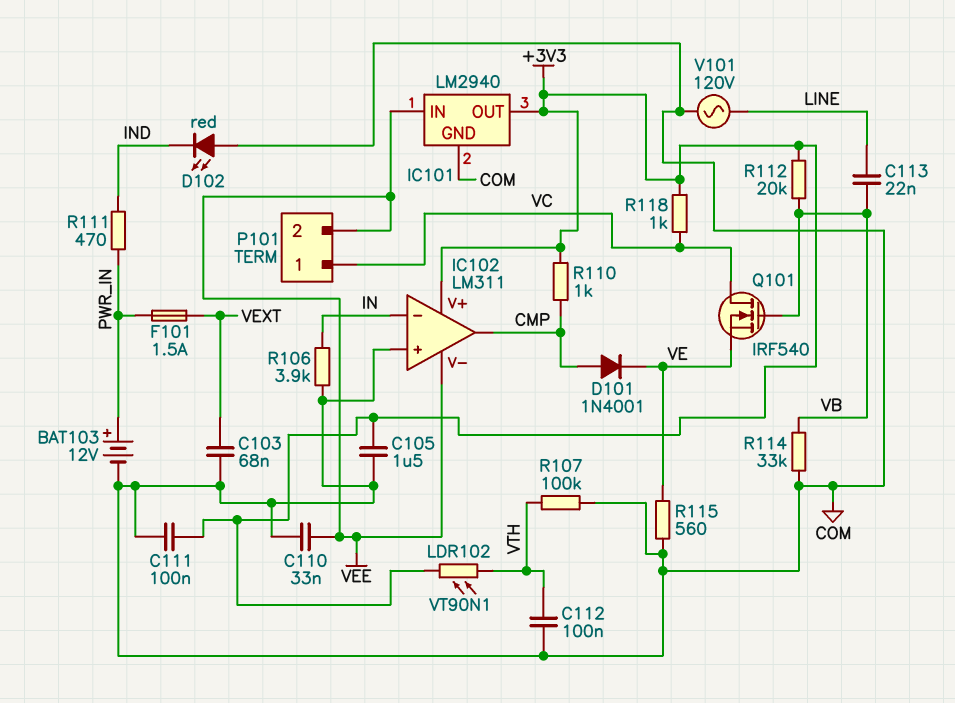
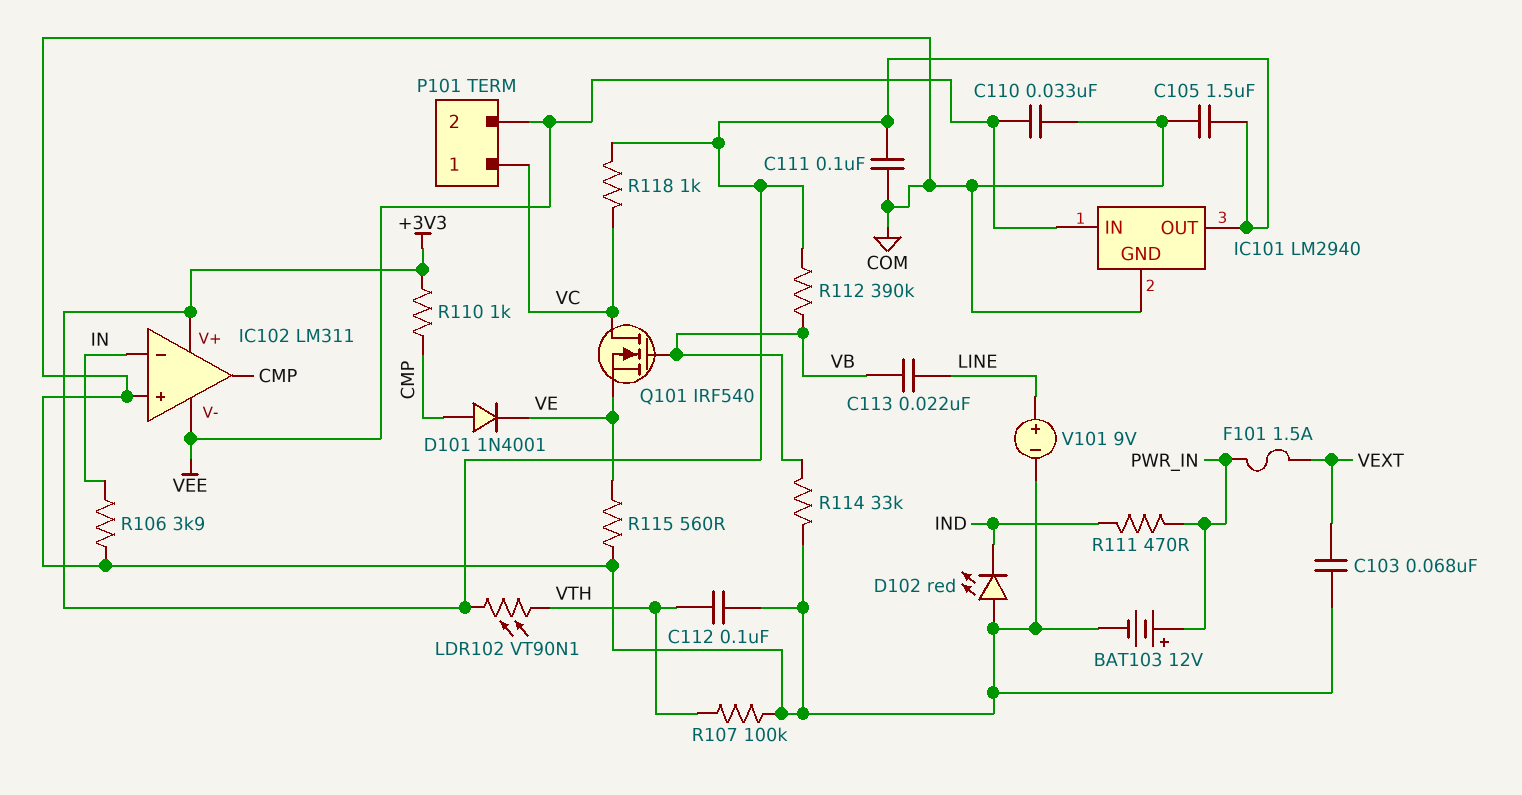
R112: 20k (+3V3, VB) -> 390k (+3V3, VB)
V101: AC 120V (COM, LINE) -> 9V (plus LINE, minus COM)

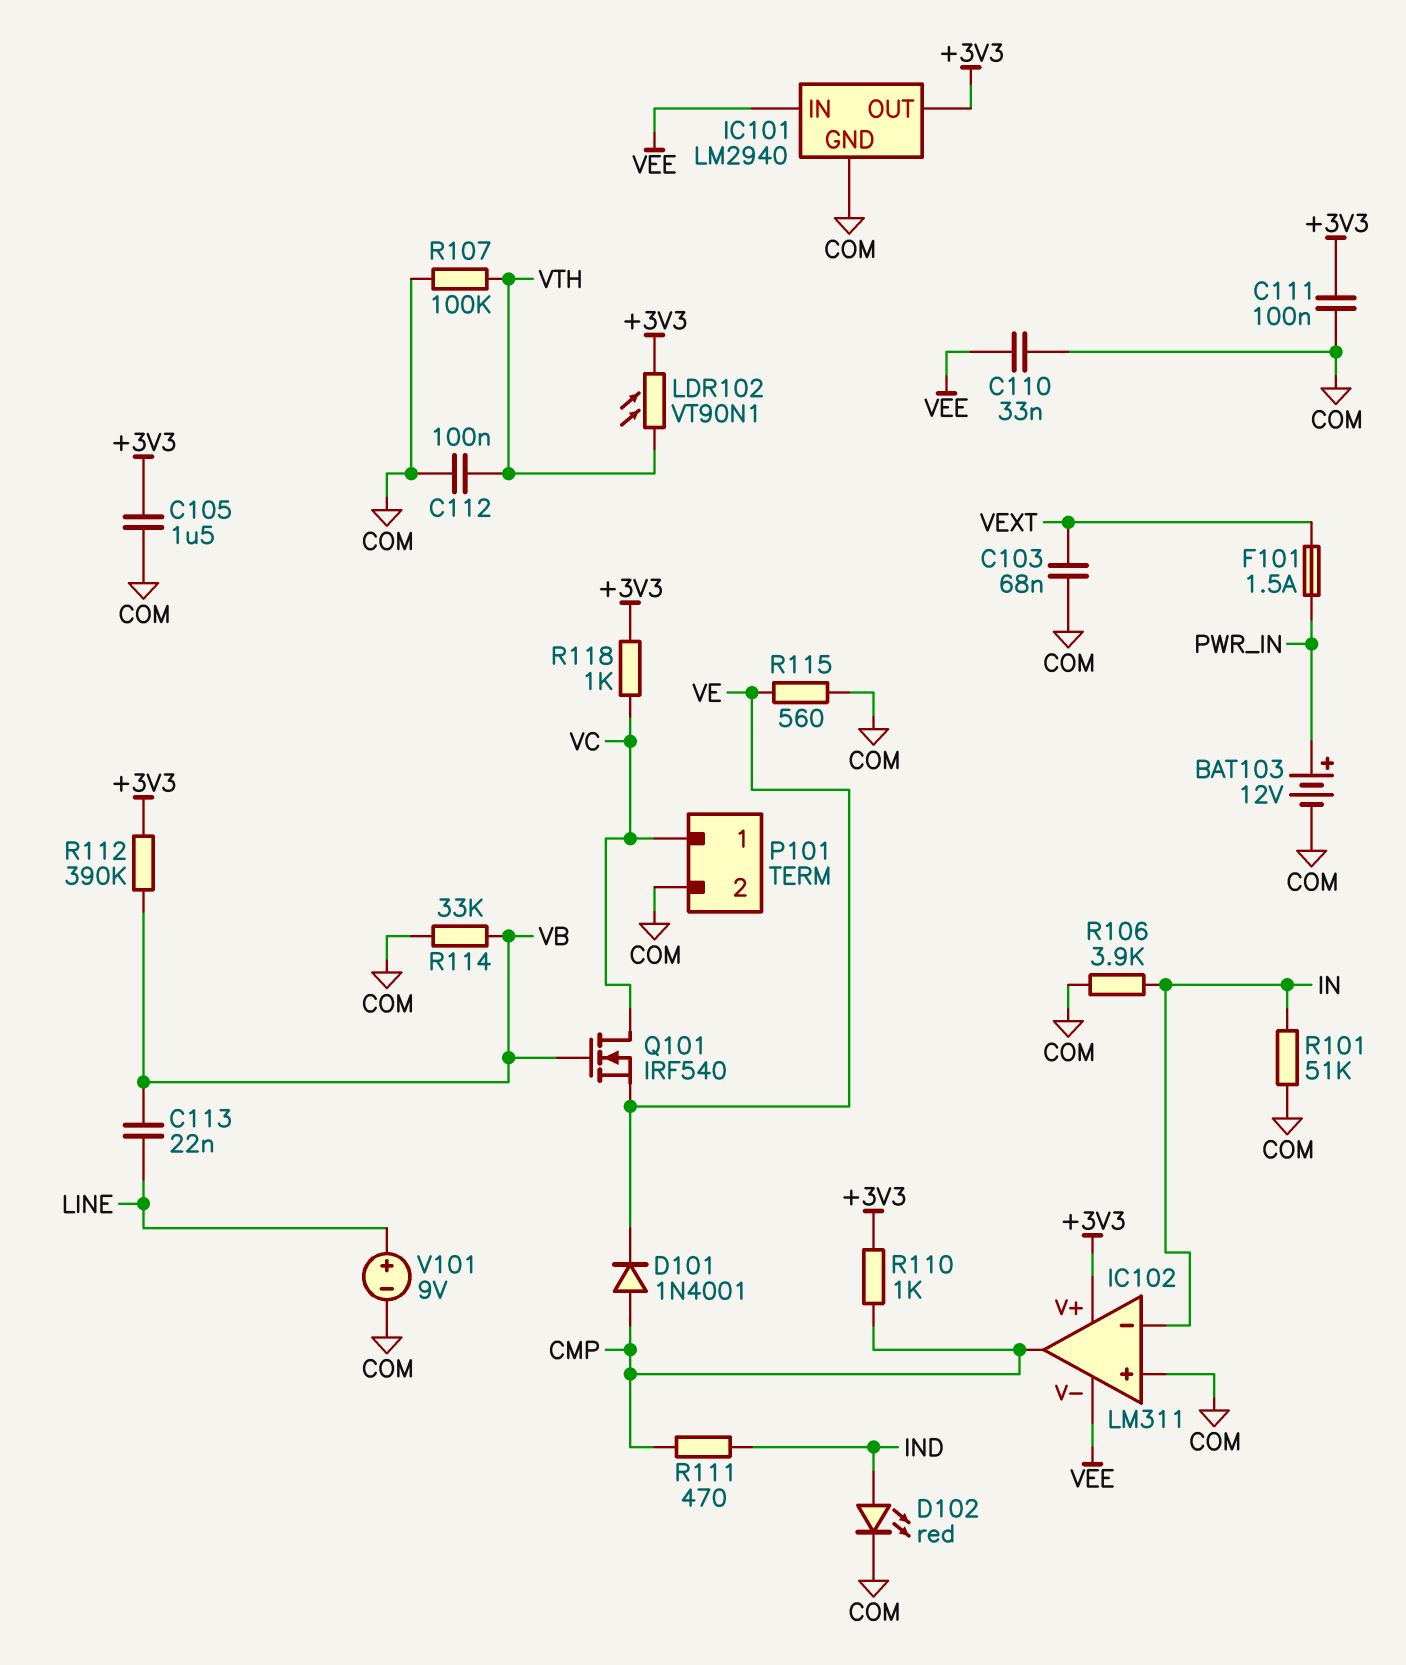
D102: LED red (A COM, K IND) -> LED red (A IND, K COM)
P101 pin 2: VEE -> COM
R101: none -> 51k (COM, IN)
R111: 470 (IND, PWR_IN) -> 470 (CMP, IND)

